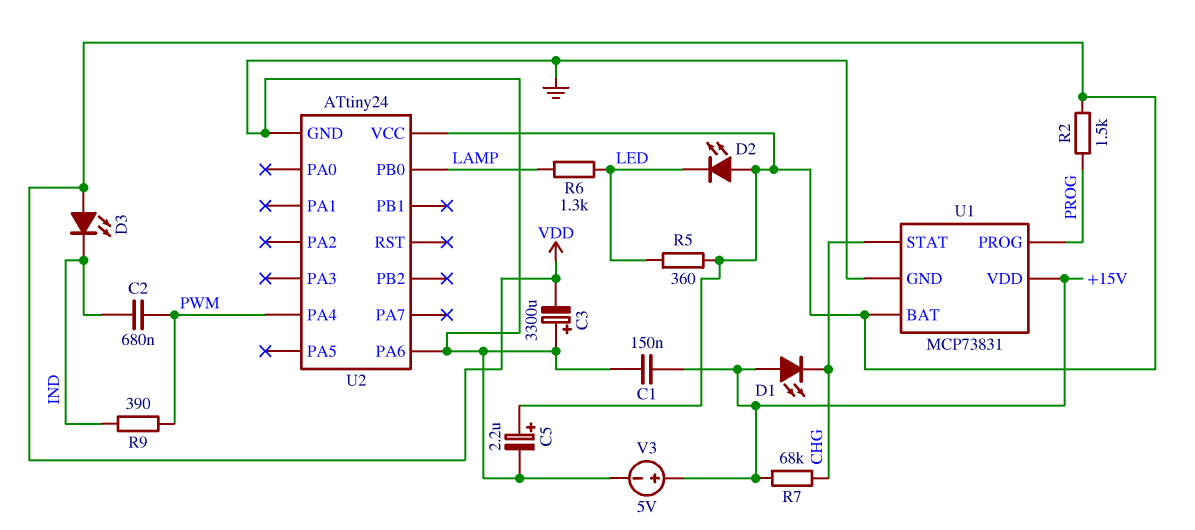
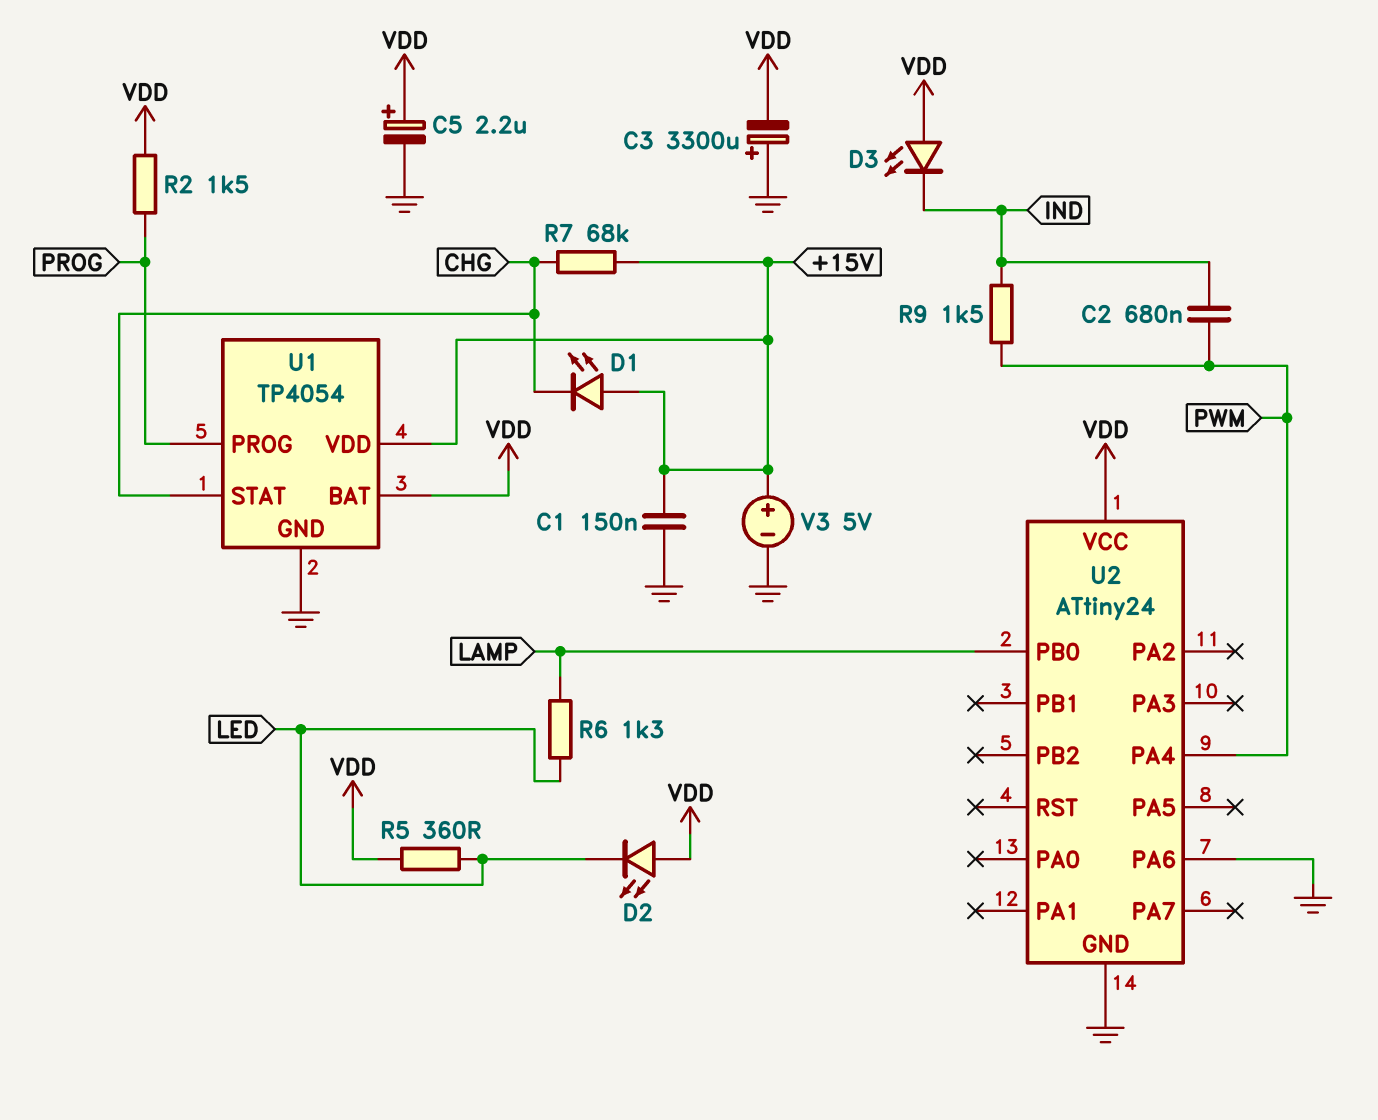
R9: 390 (IND, PWM) -> 1.5k (IND, PWM)
U1: MCP73831 -> TP4054

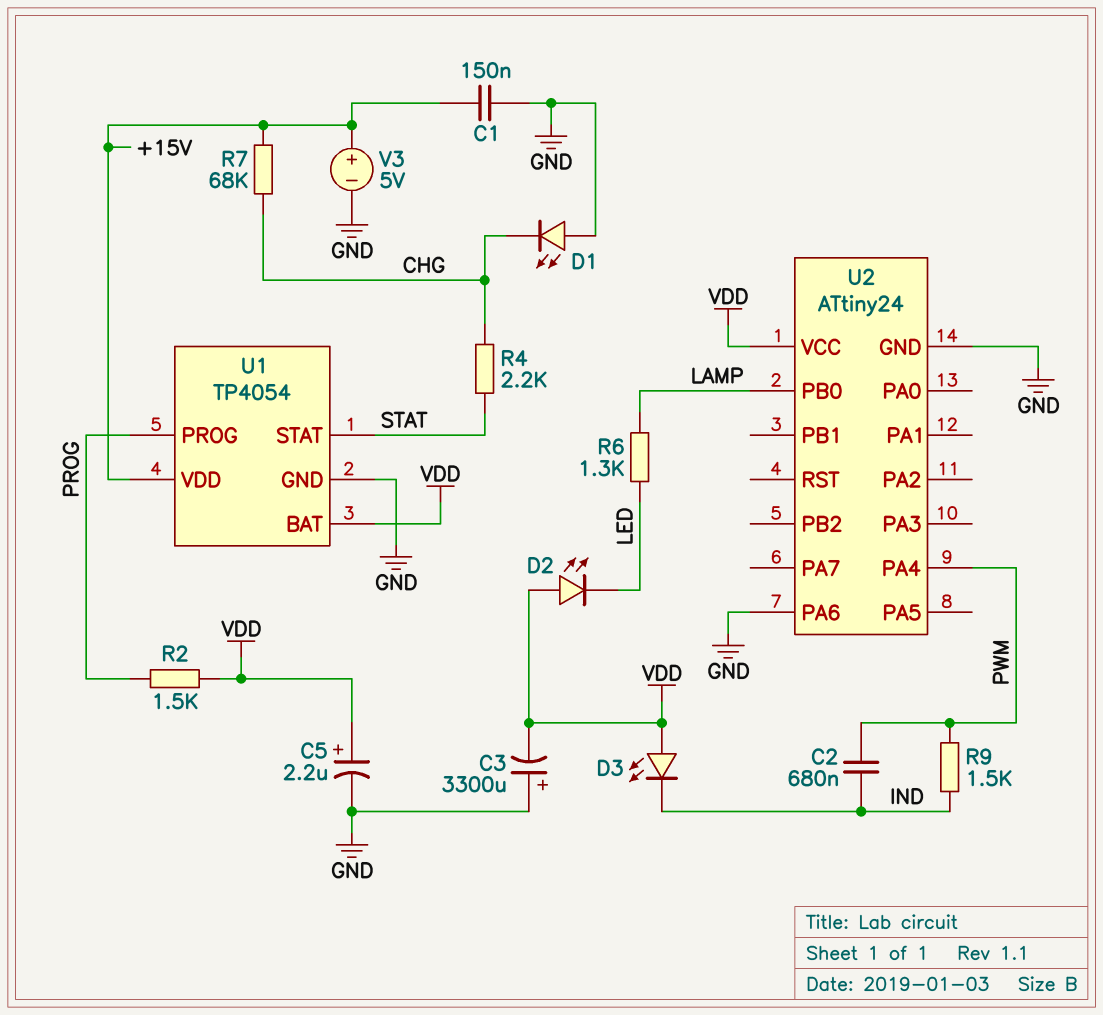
D1: LED (A +15V, K CHG) -> LED (A GND, K CHG)
R4: none -> 2.2k (CHG, STAT)
R5: 360 (LED, VDD) -> none
U1 pin STAT: CHG -> STAT

